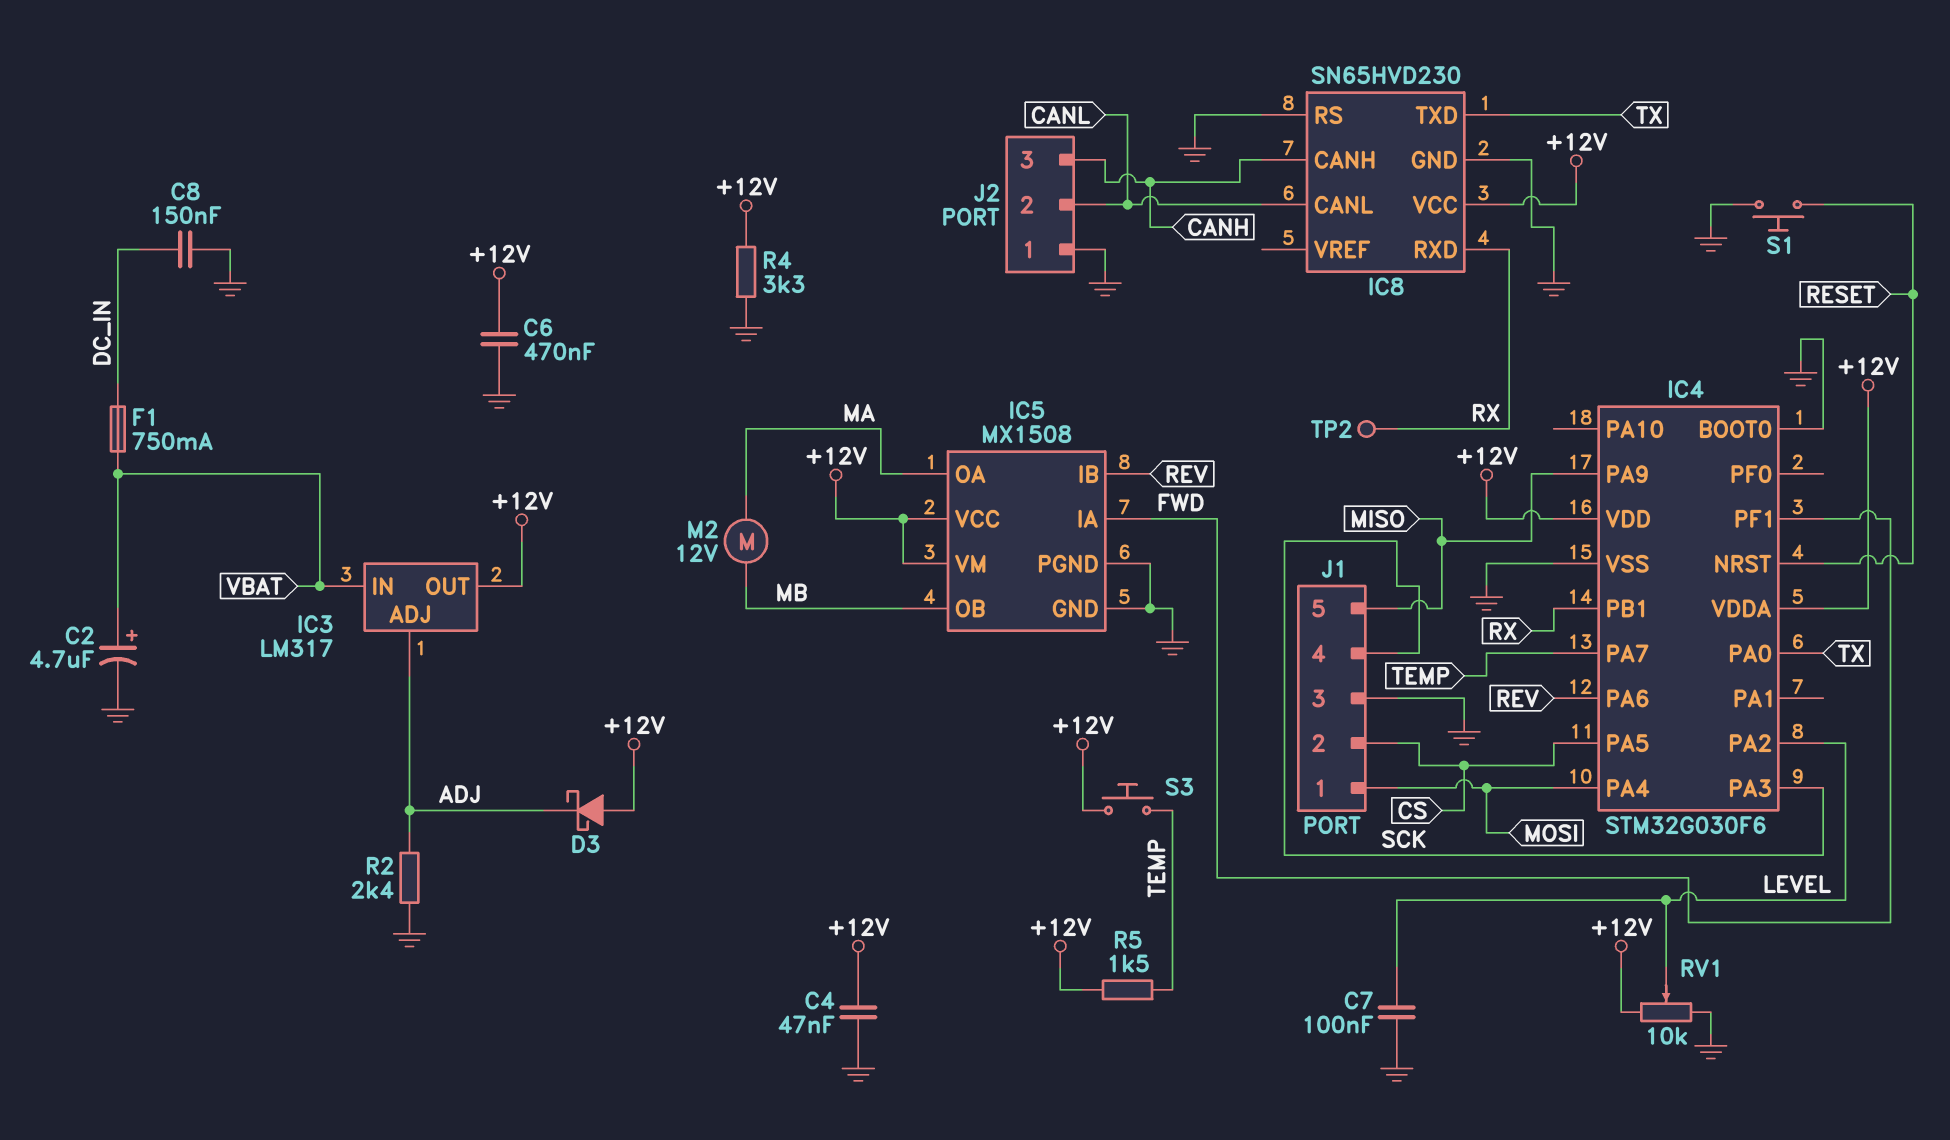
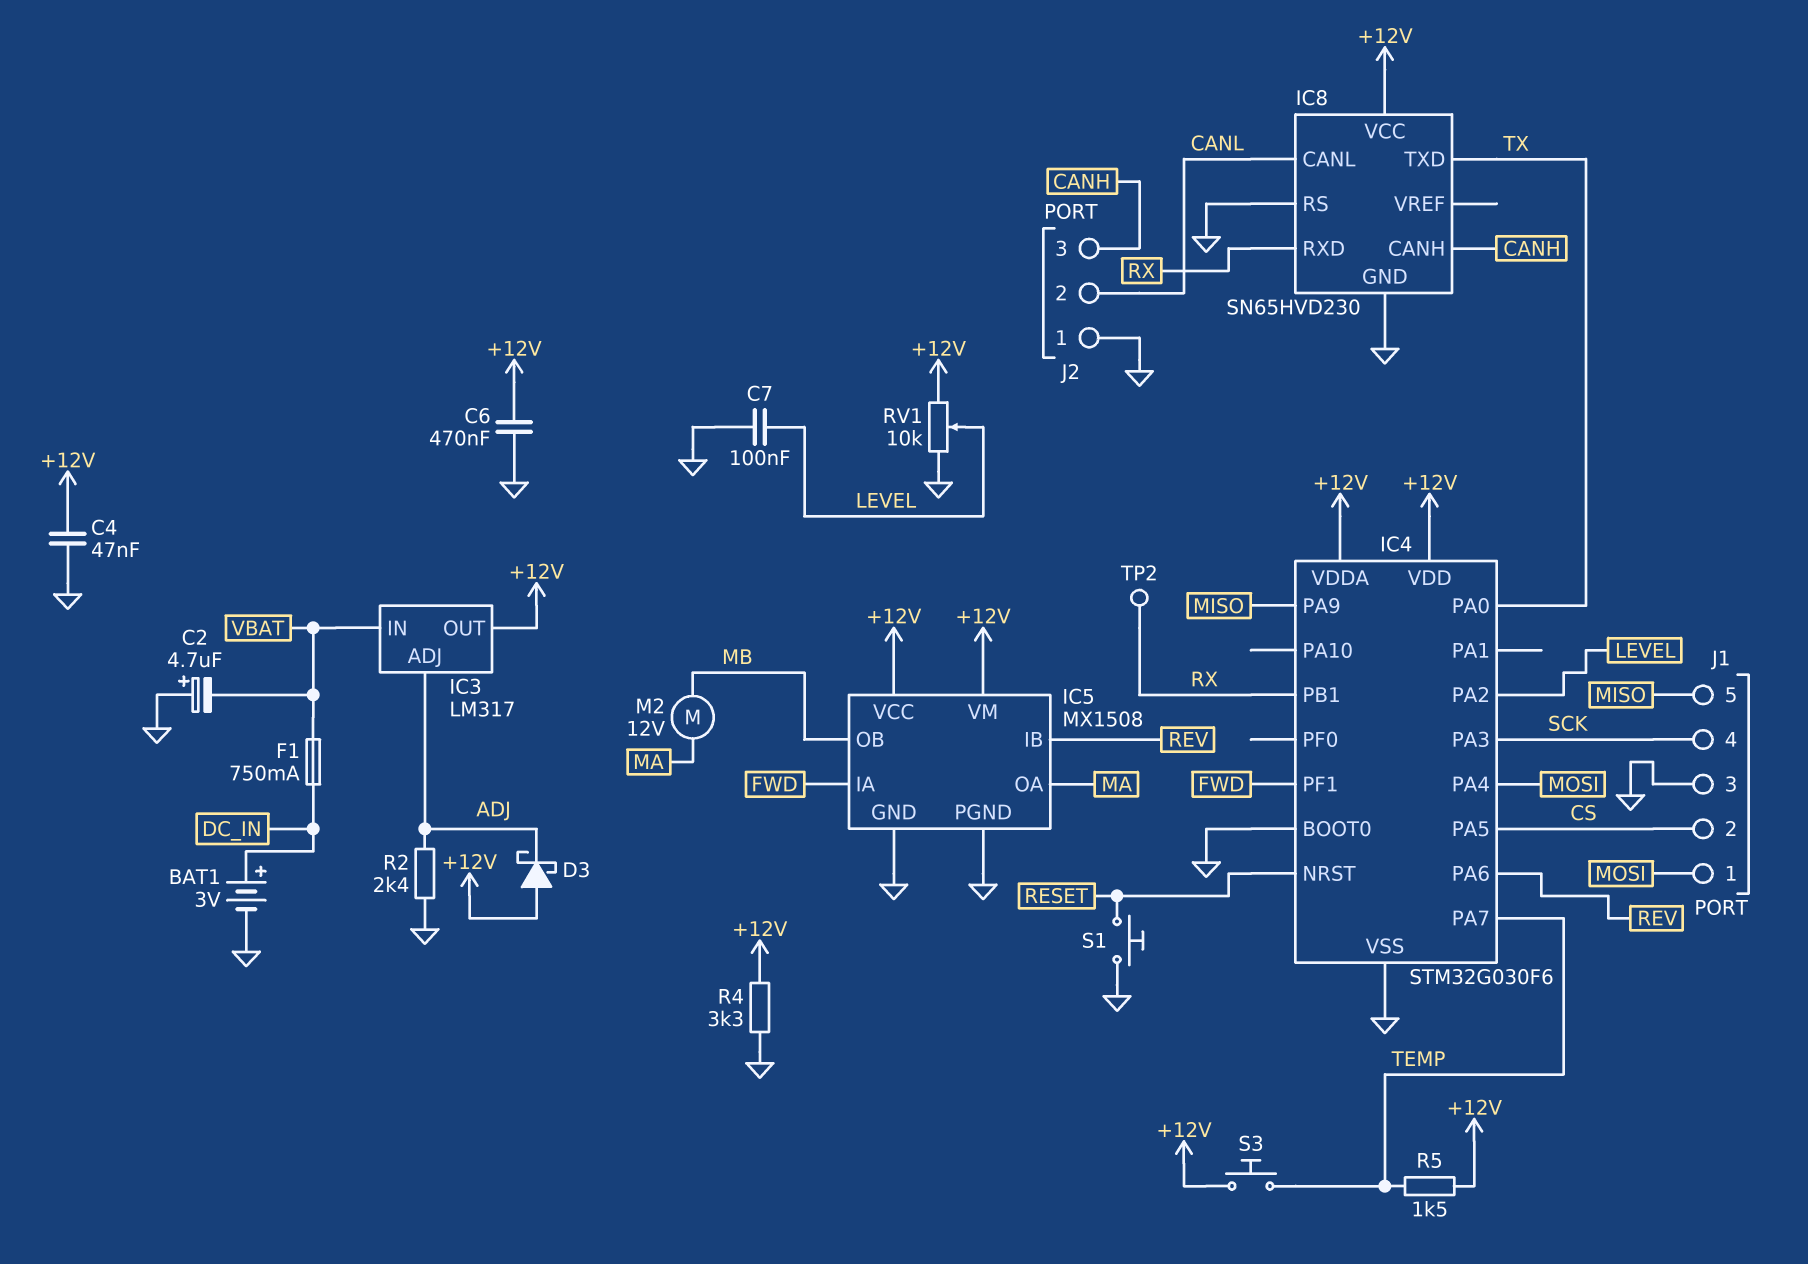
BAT1: none -> 3V (plus DC_IN, minus GND)
C2: 4.7uF (plus VBAT, minus GND) -> 4.7uF (plus GND, minus VBAT)
C8: 150nF (DC_IN, GND) -> none

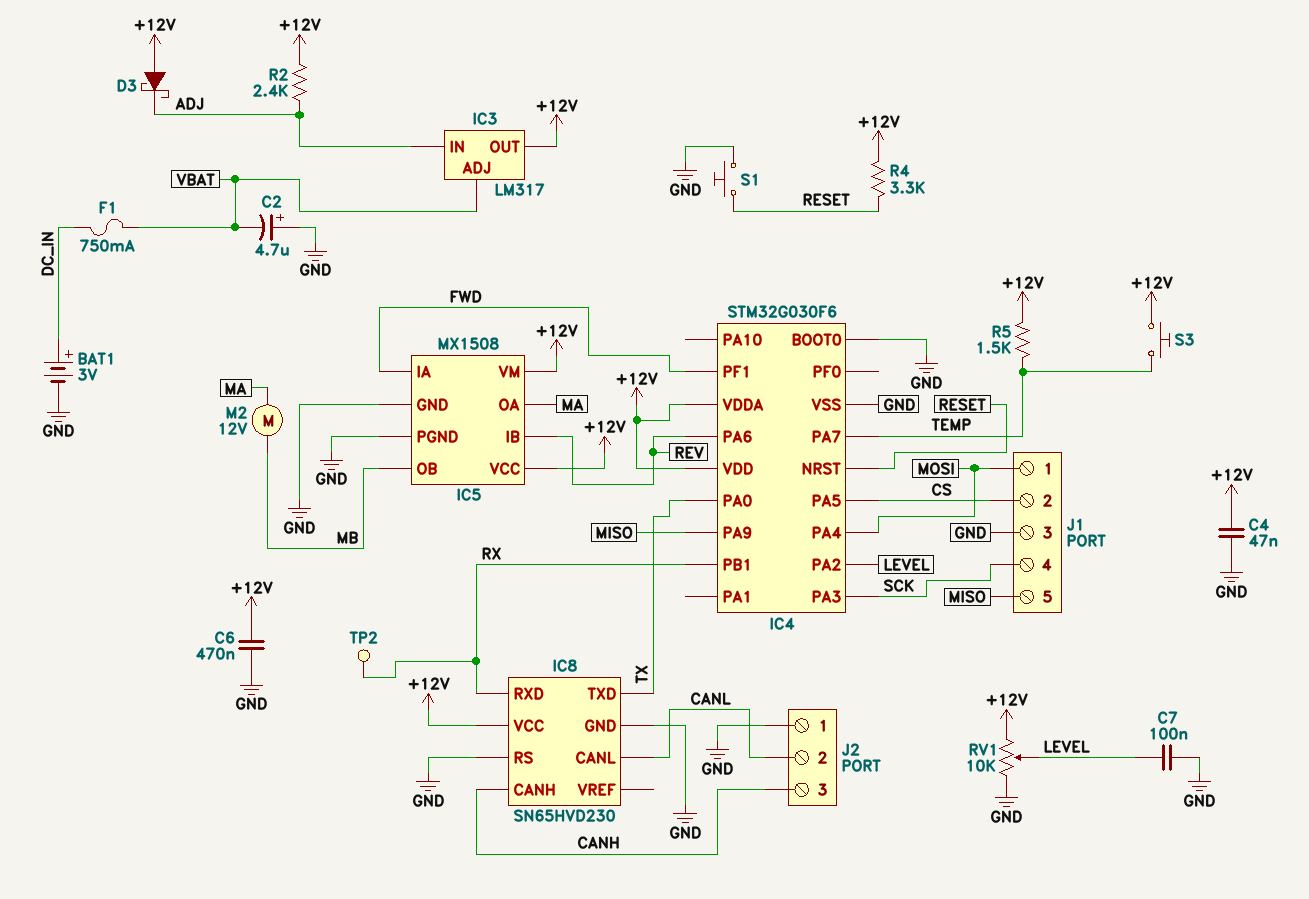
IC3 pin ADJ: ADJ -> VBAT
IC3 pin IN: VBAT -> ADJ
R2: 2.4k (ADJ, GND) -> 2.4k (+12V, ADJ)
R4: 3.3k (+12V, GND) -> 3.3k (+12V, RESET)

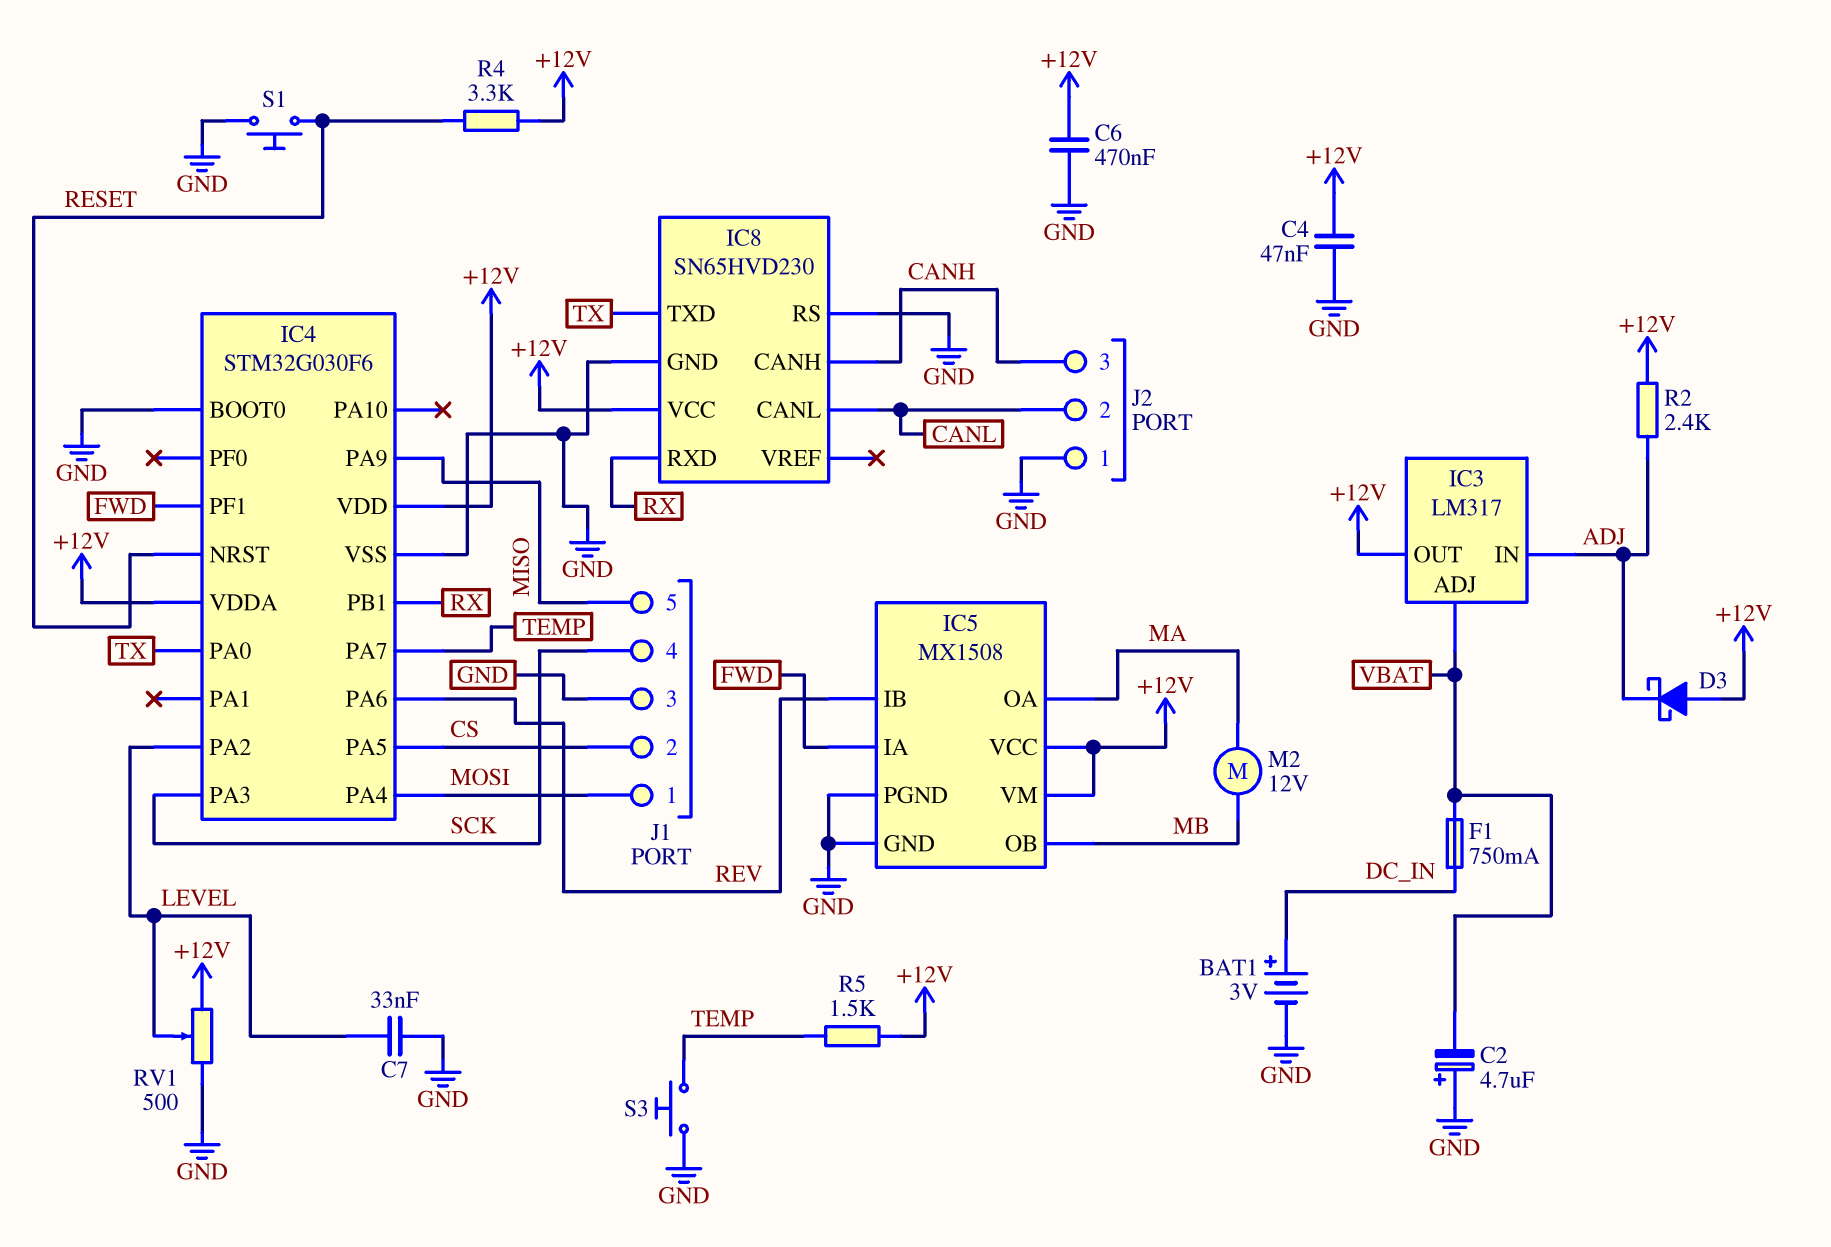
C7: 100nF (GND, LEVEL) -> 33nF (GND, LEVEL)
RV1: 10k (+12V, GND, wiper LEVEL) -> 500 (+12V, GND, wiper LEVEL)
S3: button (+12V, TEMP) -> button (GND, TEMP)
TP2: test point (RX) -> none

